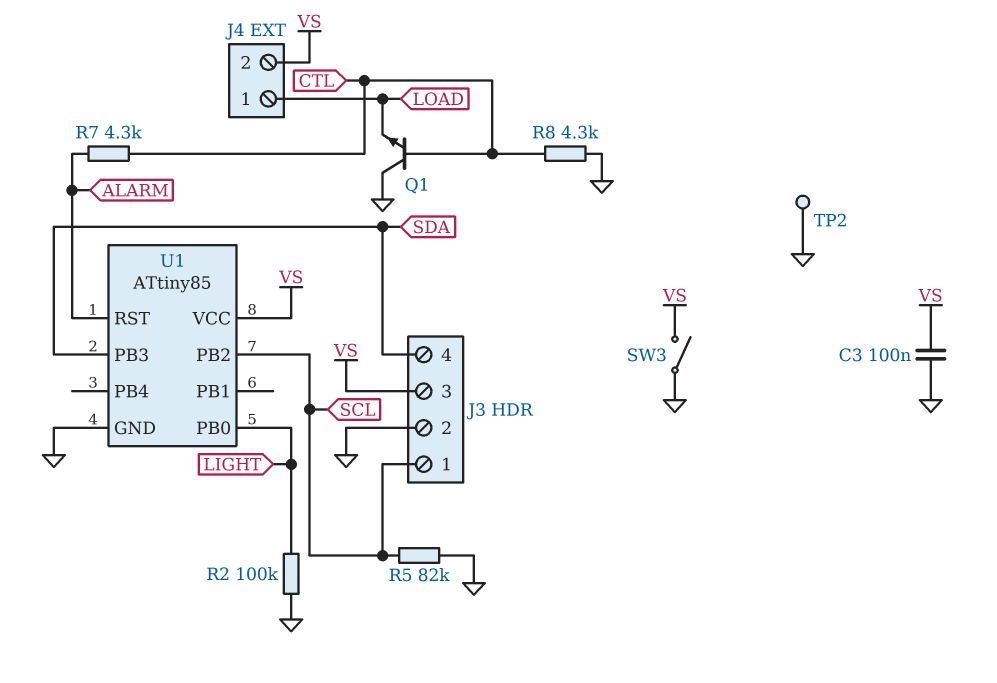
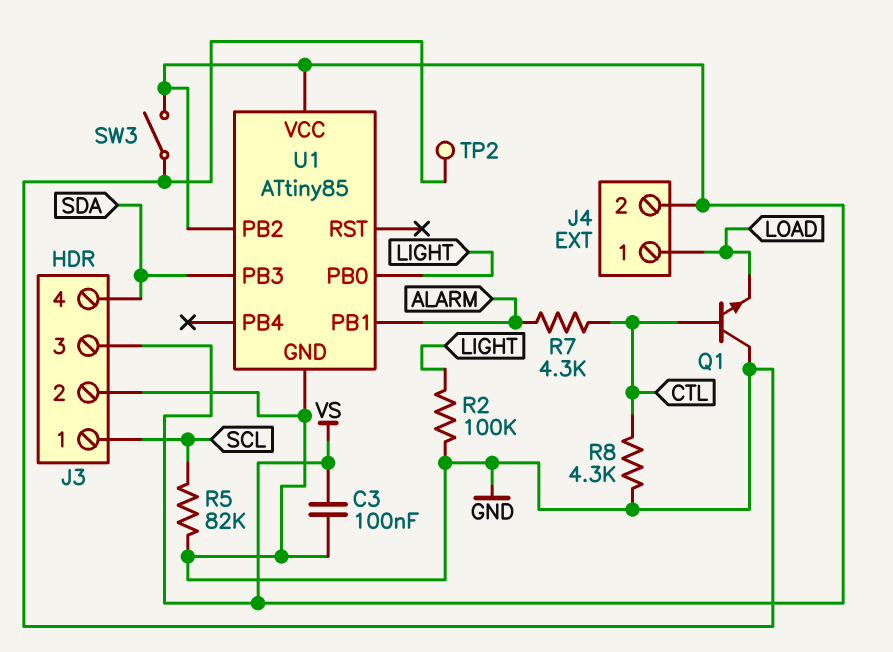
U1 pin PB1: none -> ALARM
U1 pin PB2: SCL -> VS
U1 pin RST: ALARM -> none

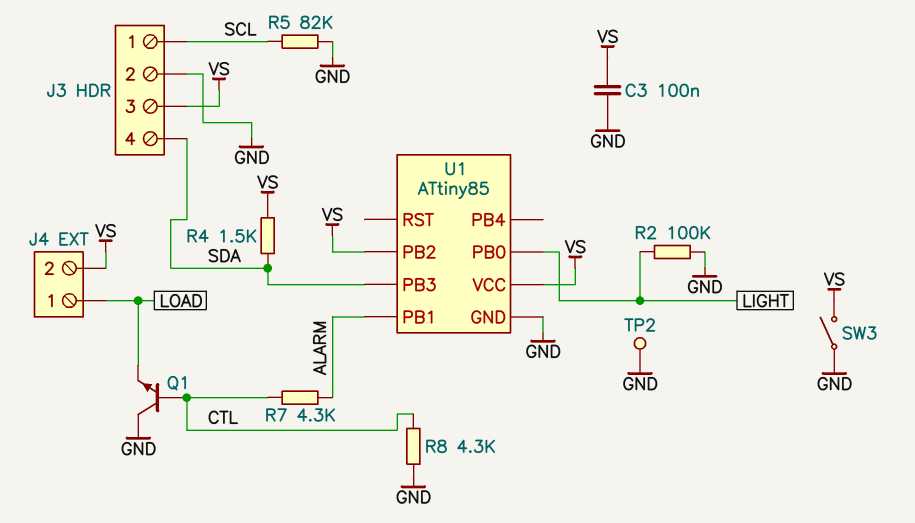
R4: none -> 1.5k (SDA, VS)

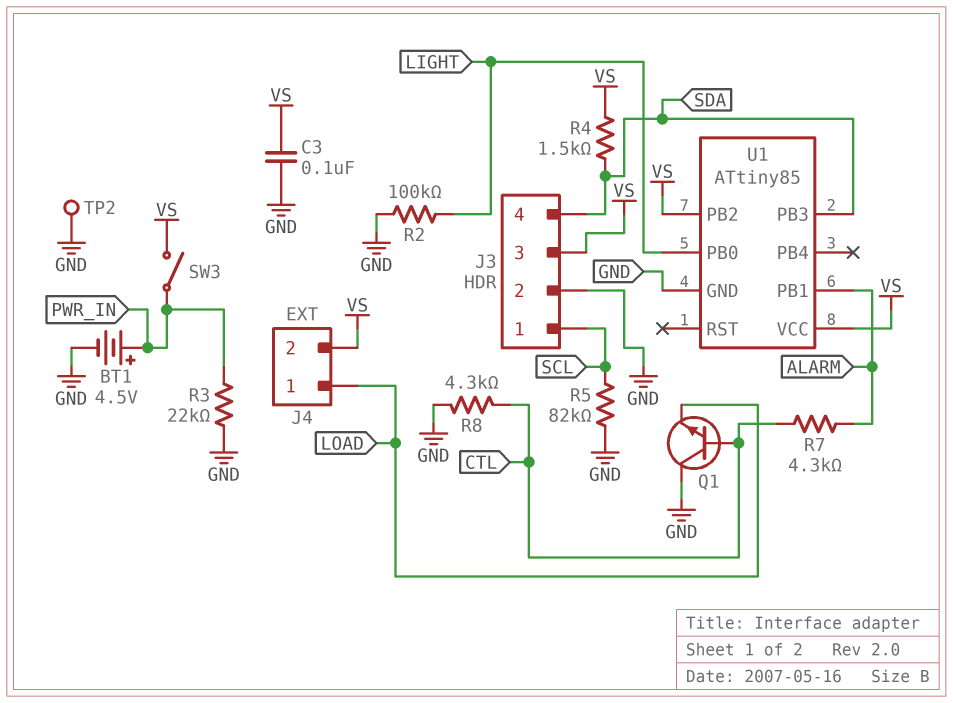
BT1: none -> 4.5V (plus PWR_IN, minus GND)
R3: none -> 22k (GND, PWR_IN)
SW3: switch (GND, VS) -> switch (PWR_IN, VS)

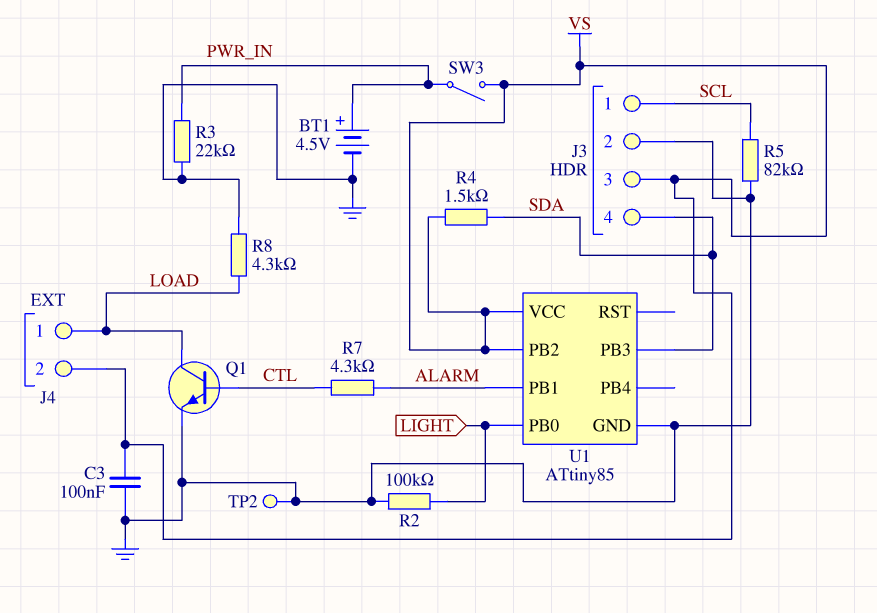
Q1: NPN (B CTL, C GND, E LOAD) -> NPN (B CTL, C LOAD, E GND)
R8: 4.3k (CTL, GND) -> 4.3k (GND, LOAD)

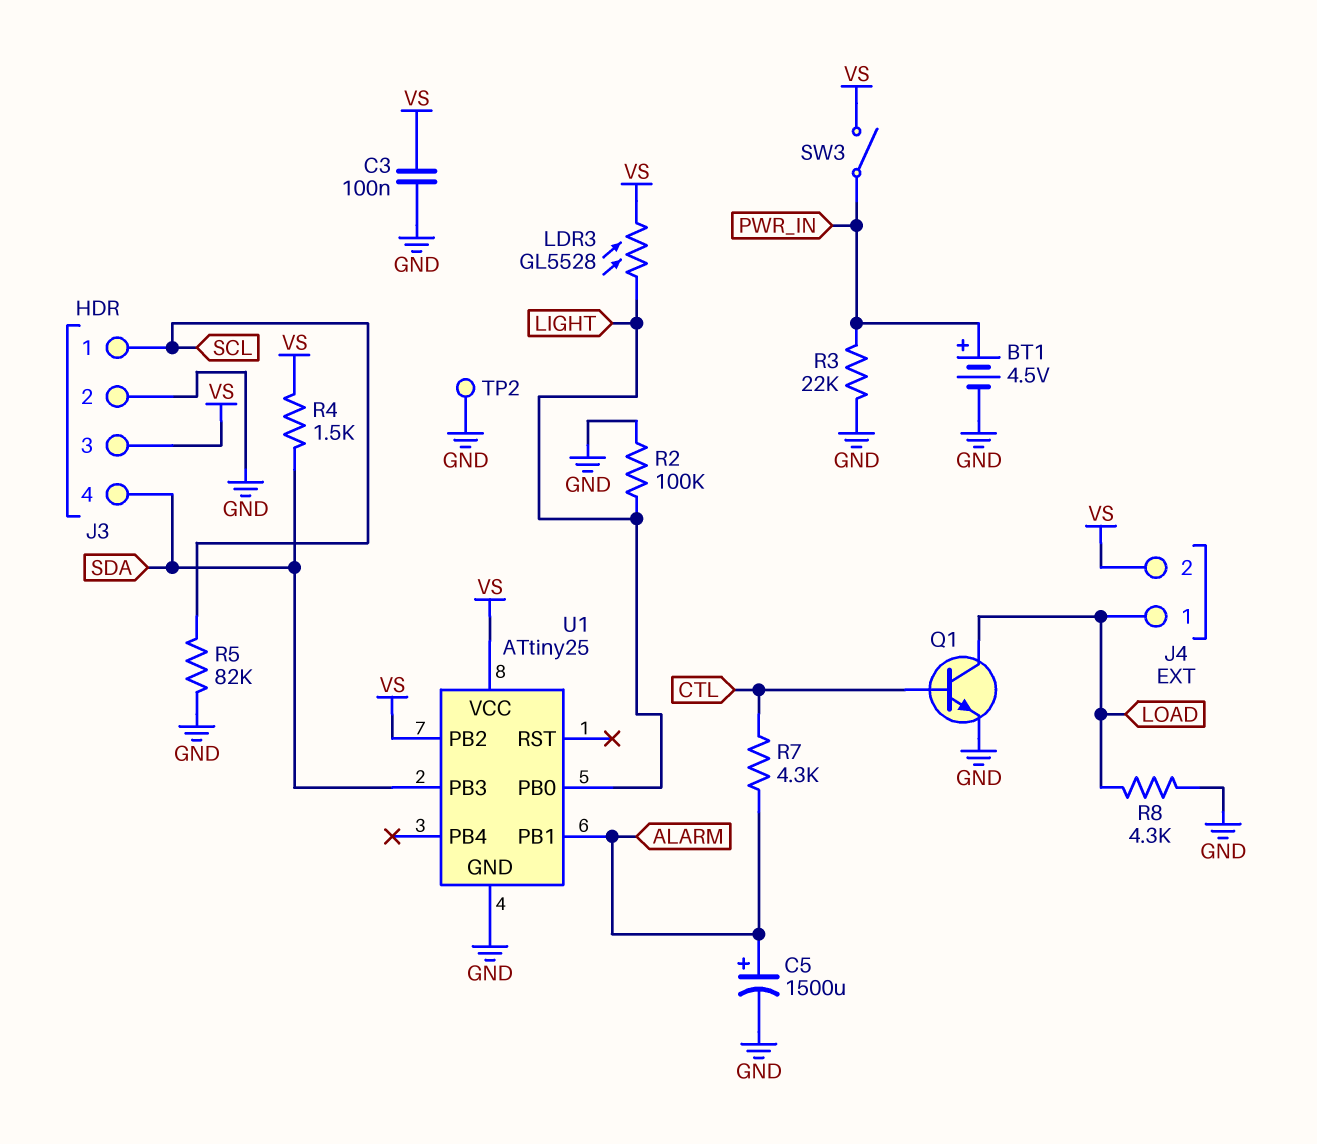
C5: none -> 1500uF (plus ALARM, minus GND)
LDR3: none -> GL5528 (LIGHT, VS)
U1: ATtiny85 -> ATtiny25

